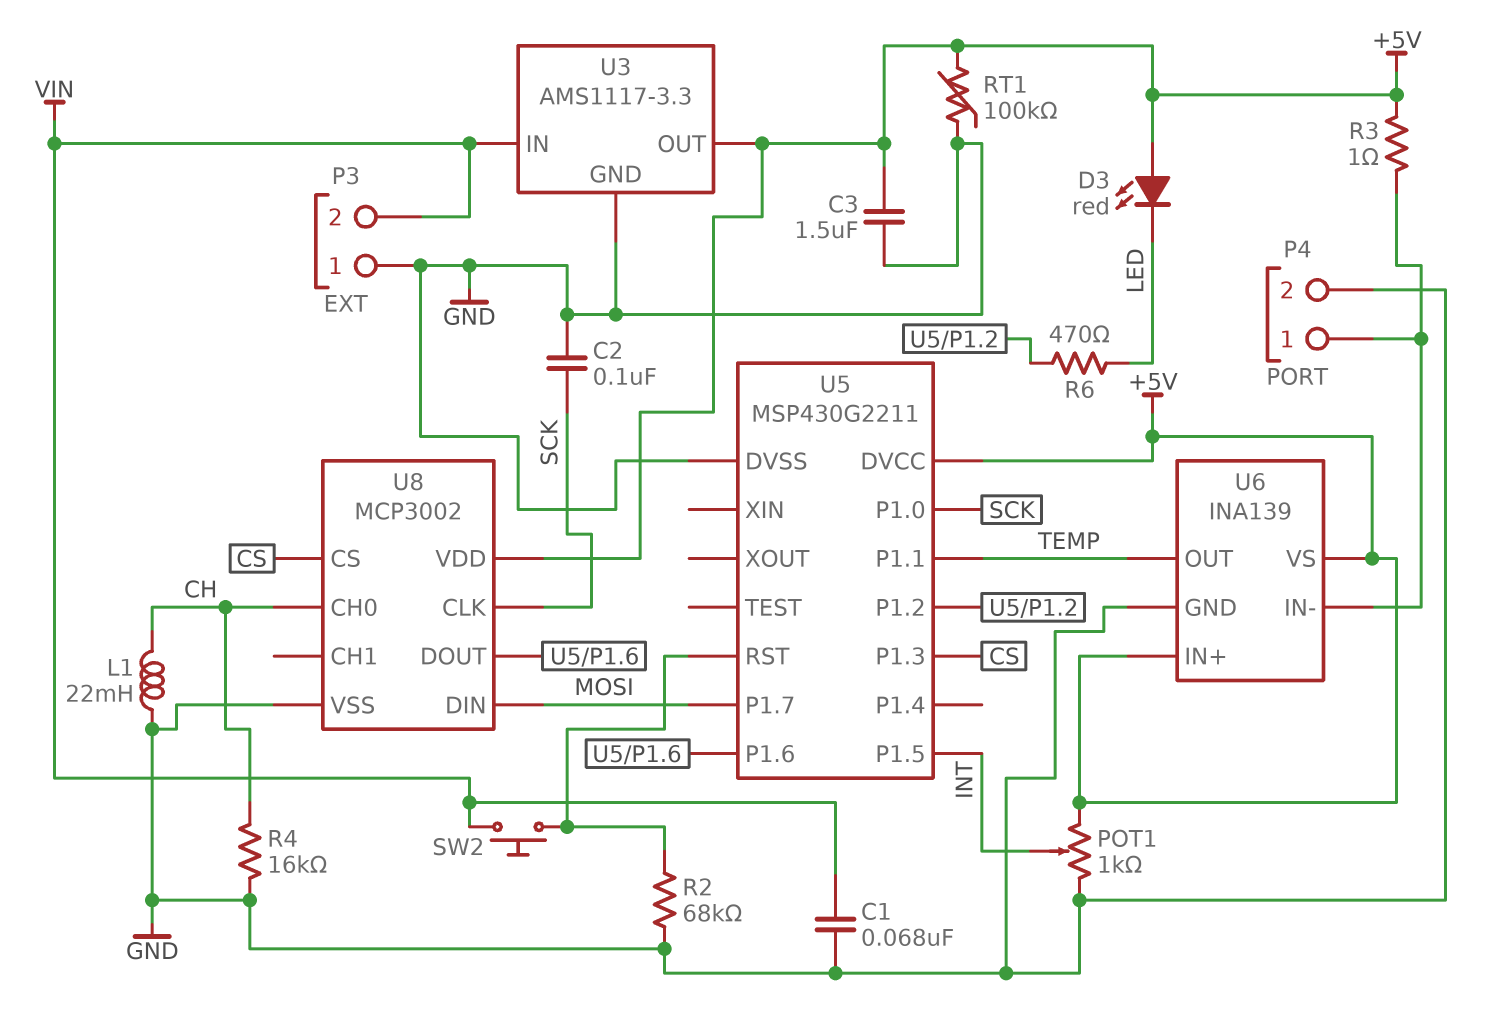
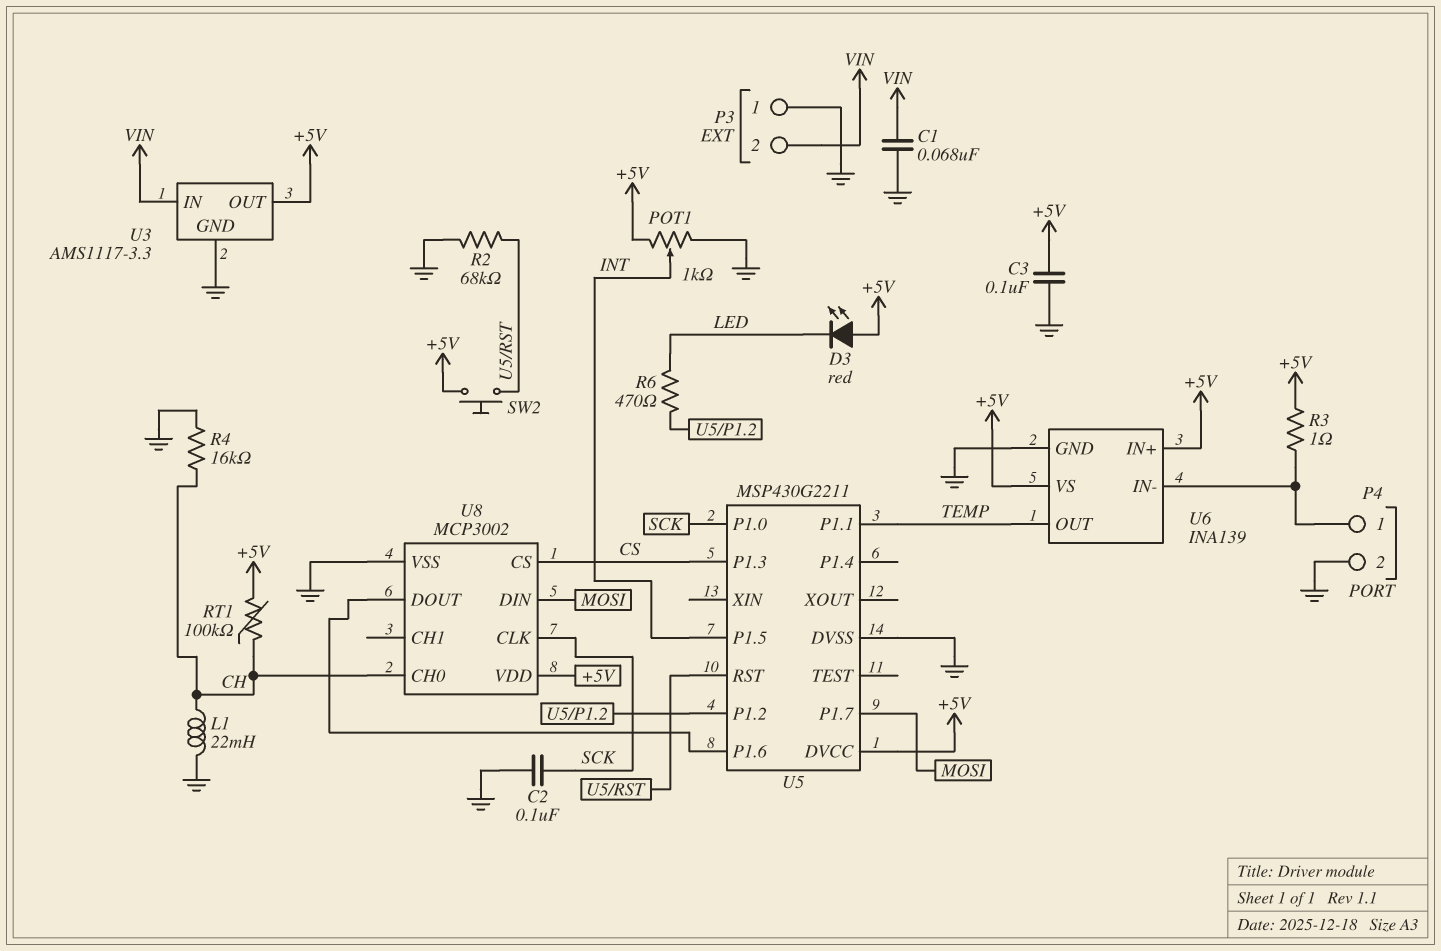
C3: 1.5uF (+5V, GND) -> 100nF (+5V, GND)
RT1: 100k (+5V, GND) -> 100k (+5V, CH)
SW2: button (U5/RST, VIN) -> button (+5V, U5/RST)

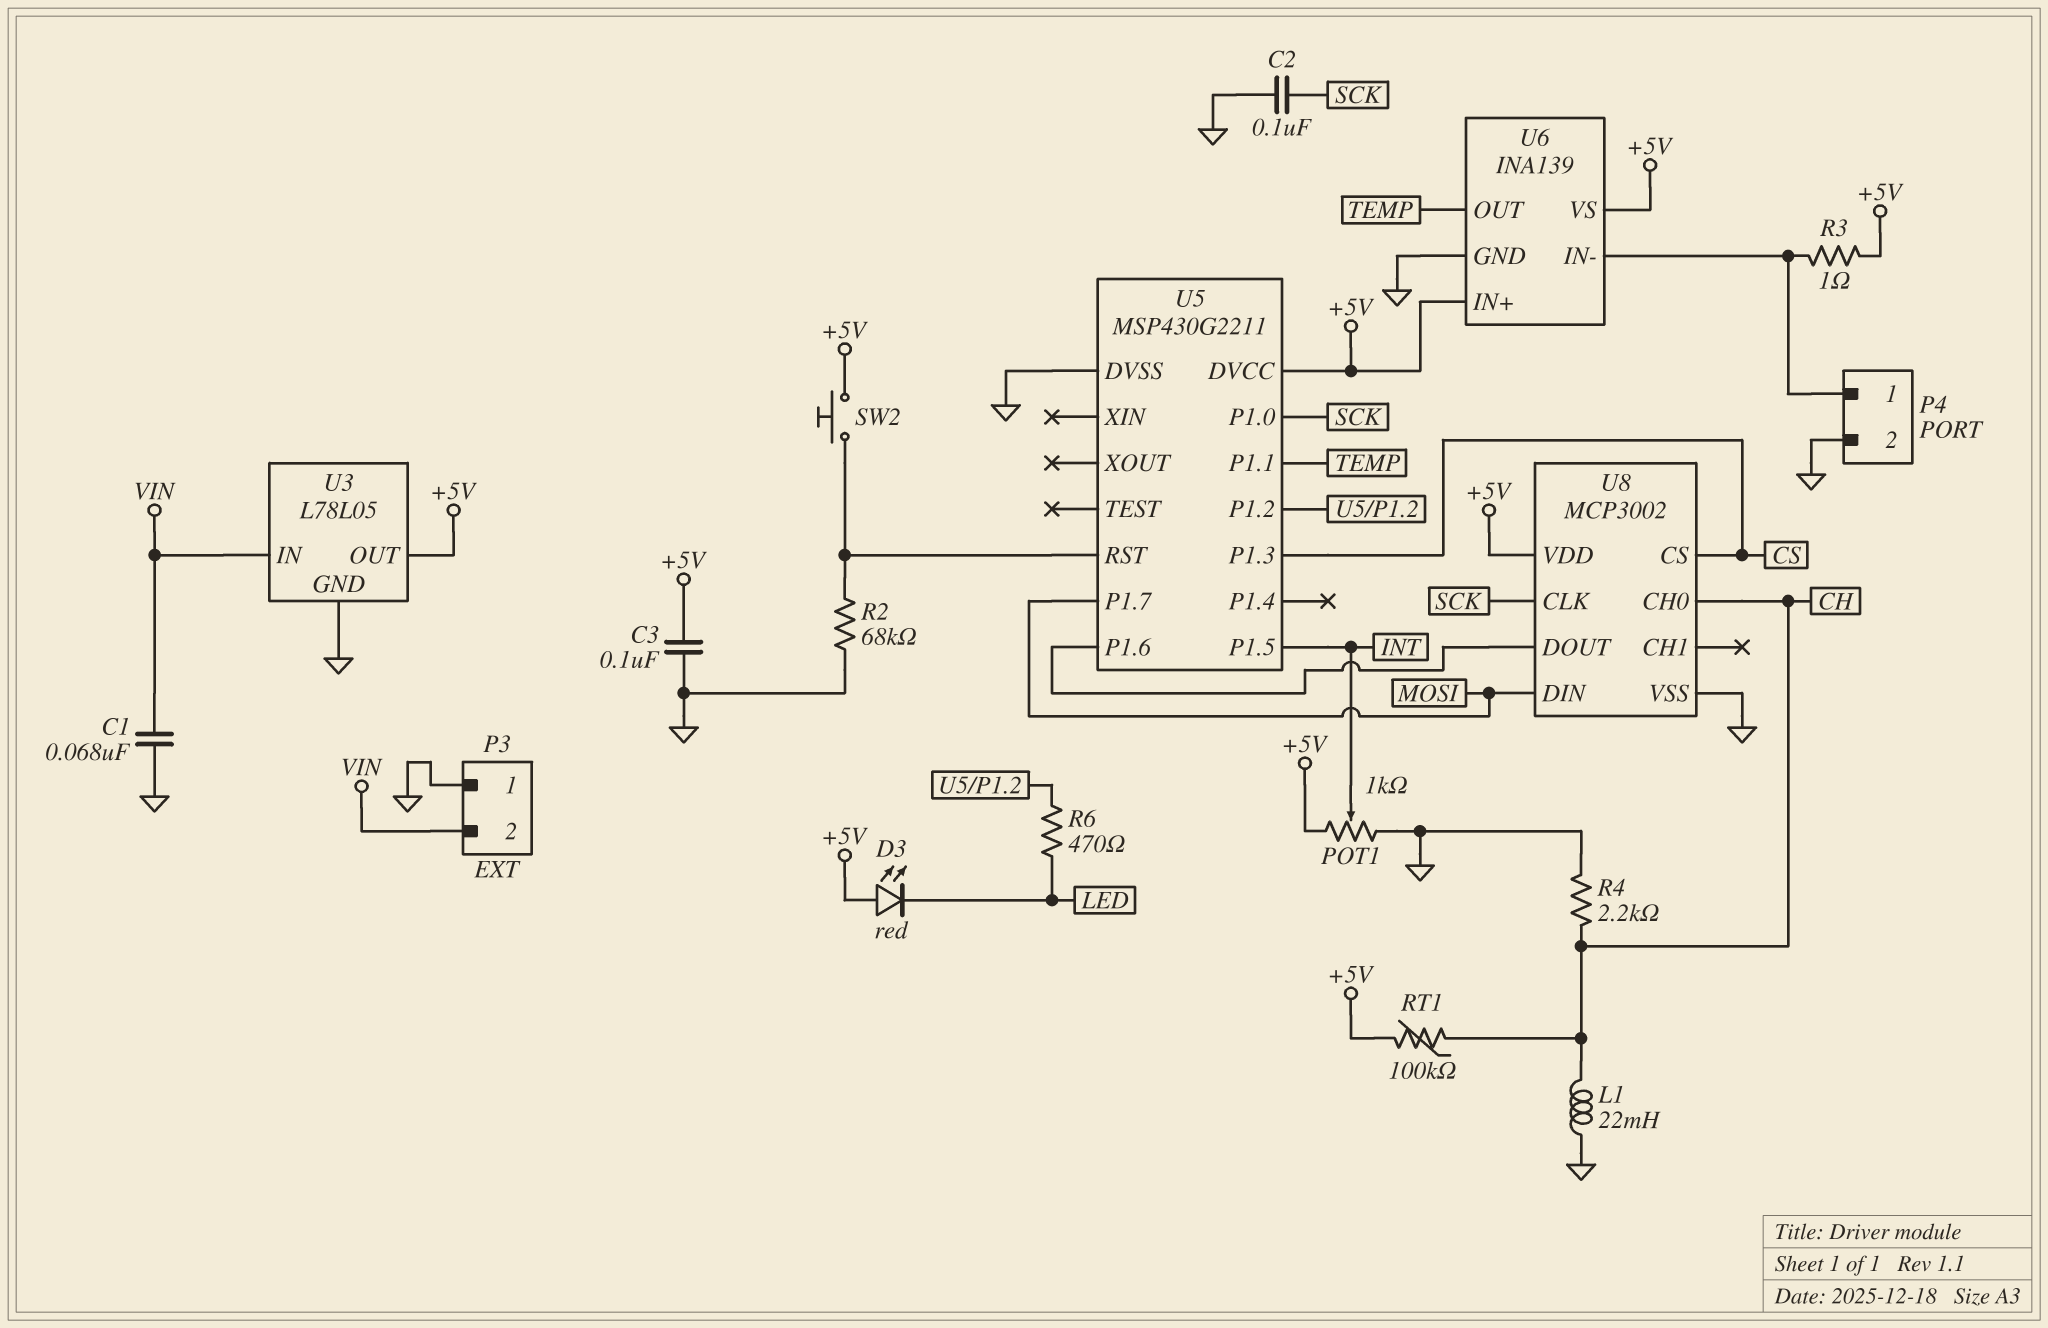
R4: 16k (CH, GND) -> 2.2k (CH, GND)
U3: AMS1117-3.3 -> L78L05

